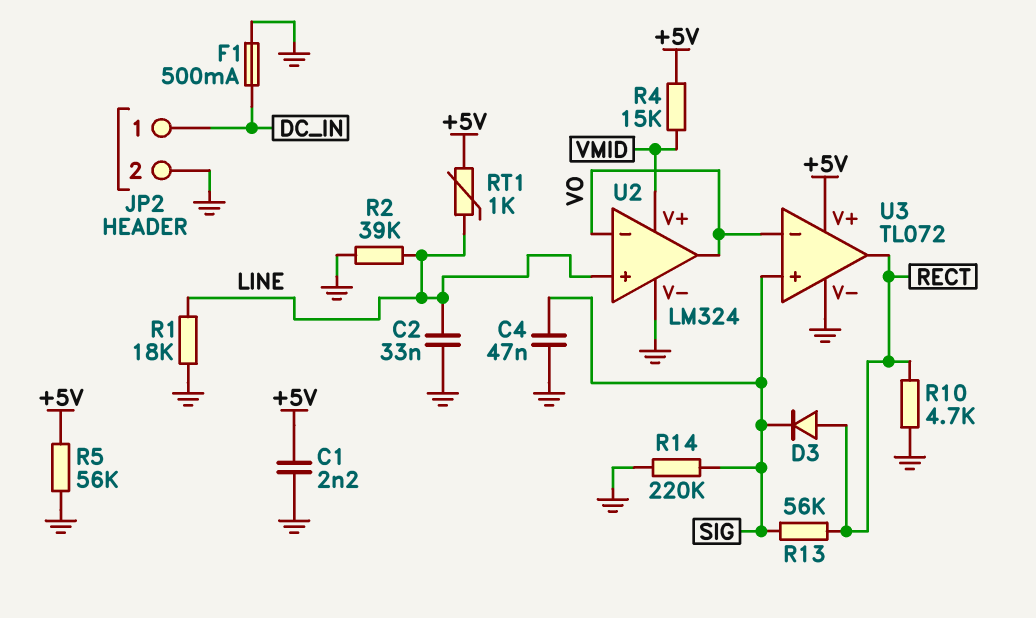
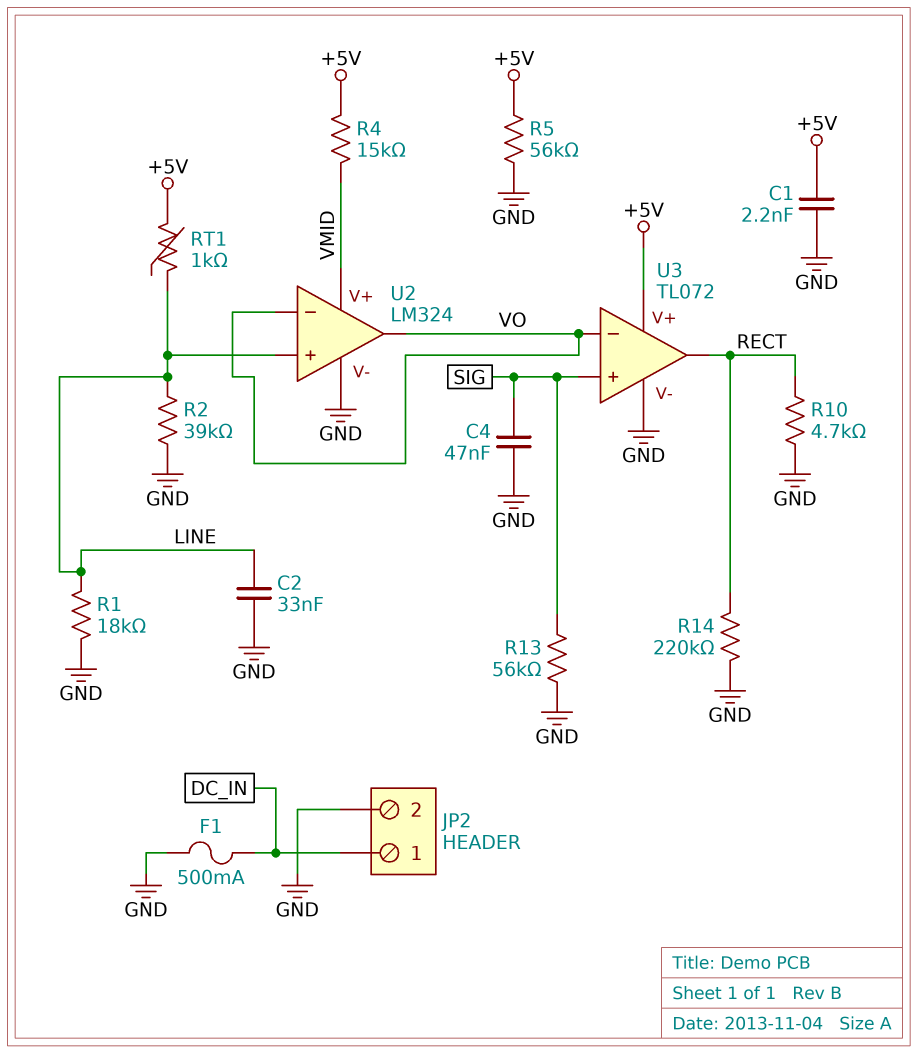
D3: diode (A RECT, K SIG) -> none
R13: 56k (RECT, SIG) -> 56k (GND, SIG)
R14: 220k (GND, SIG) -> 220k (GND, RECT)

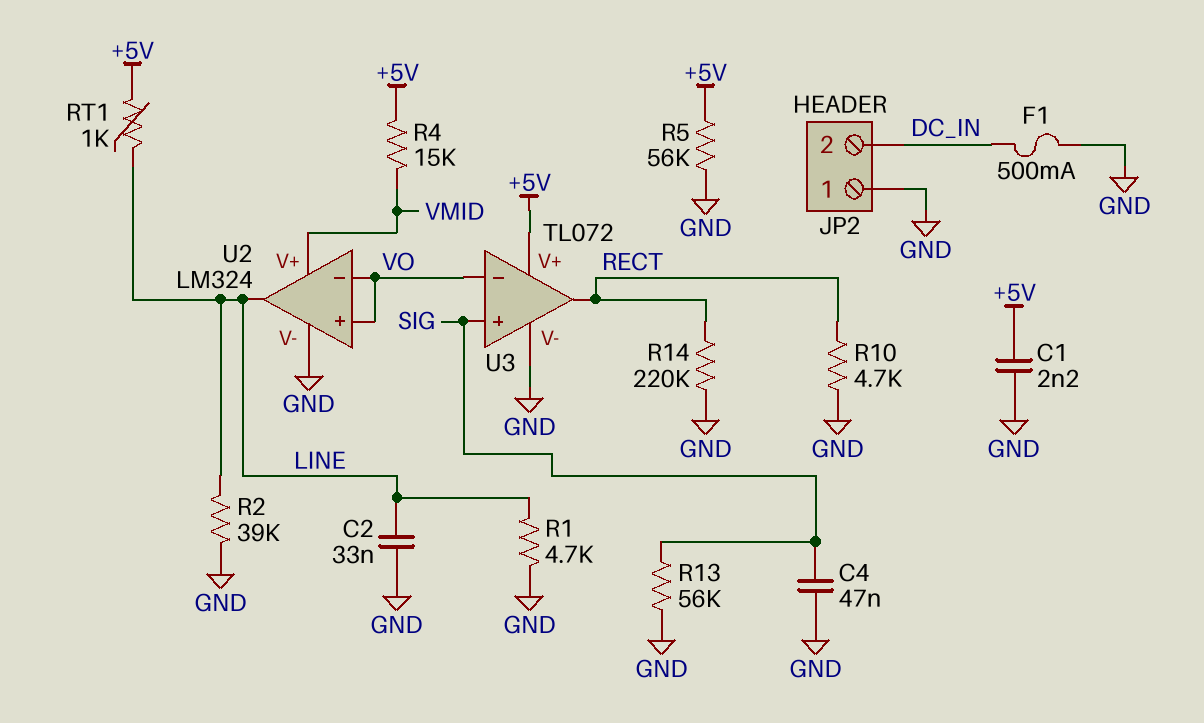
JP2 pin 1: DC_IN -> GND
JP2 pin 2: GND -> DC_IN
R1: 18k (GND, LINE) -> 4.7k (GND, LINE)
U2 pin in+: LINE -> VO
U2 pin out: VO -> LINE

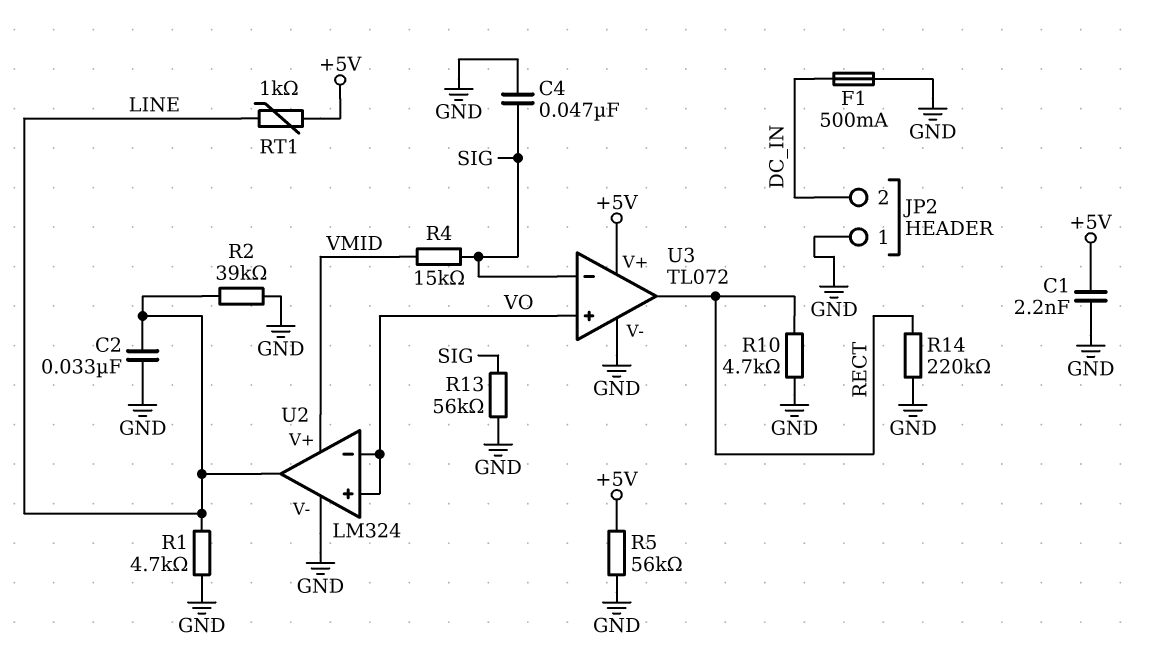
R4: 15k (+5V, VMID) -> 15k (SIG, VMID)
U3 pin in+: SIG -> VO
U3 pin in-: VO -> SIG

